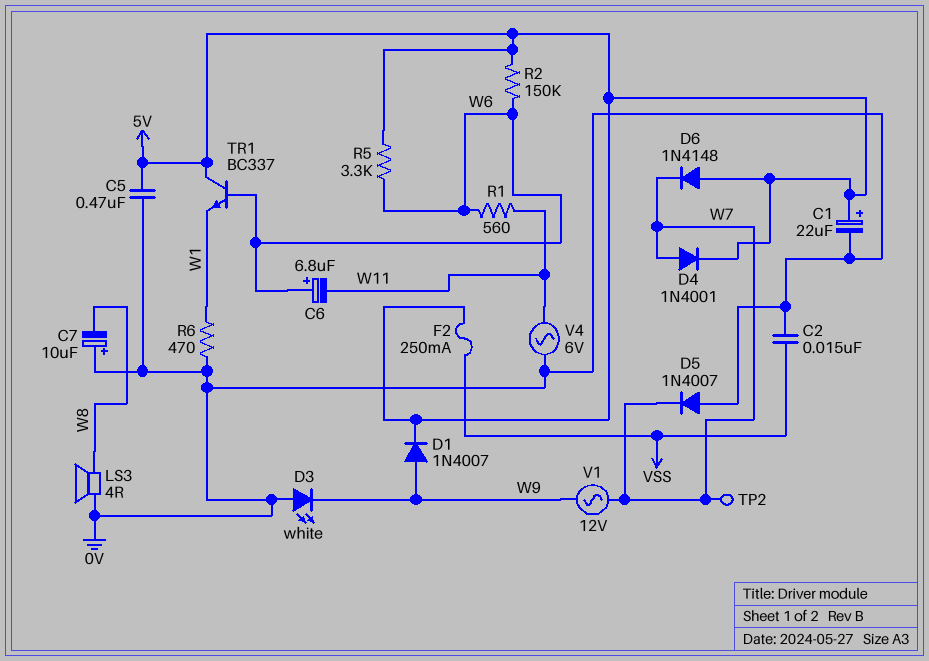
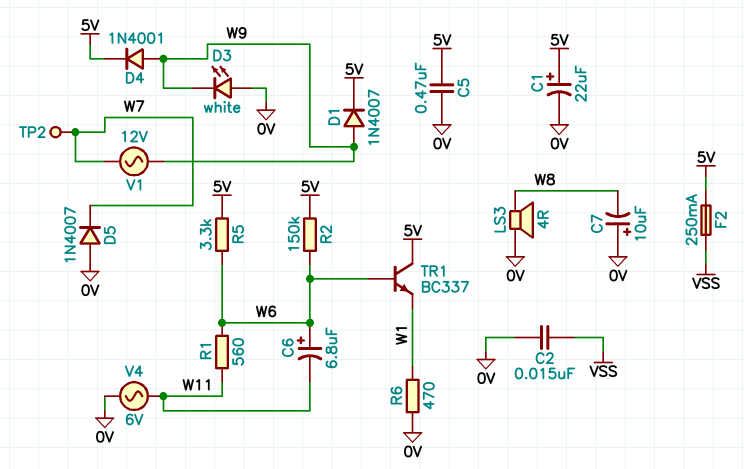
D4: diode 1N4001 (A W7, K 5V) -> diode 1N4001 (A W9, K 5V)
D6: diode 1N4148 (A 5V, K W7) -> none

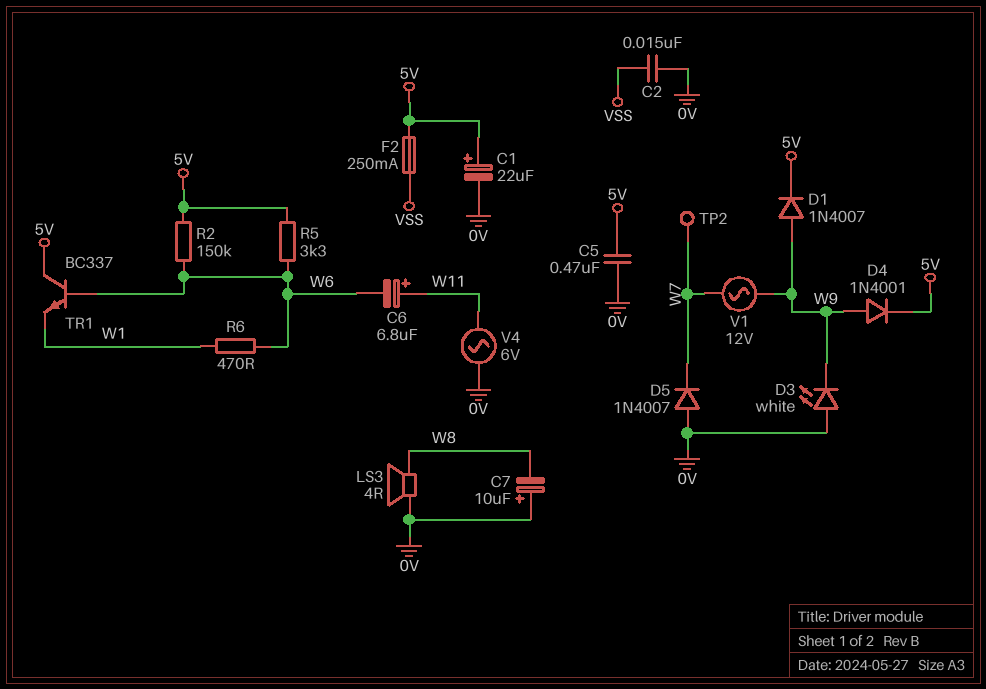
C6: 6.8uF (plus W6, minus W11) -> 6.8uF (plus W11, minus W6)
R1: 560 (W6, W11) -> none
R6: 470 (0V, W1) -> 470 (W1, W6)

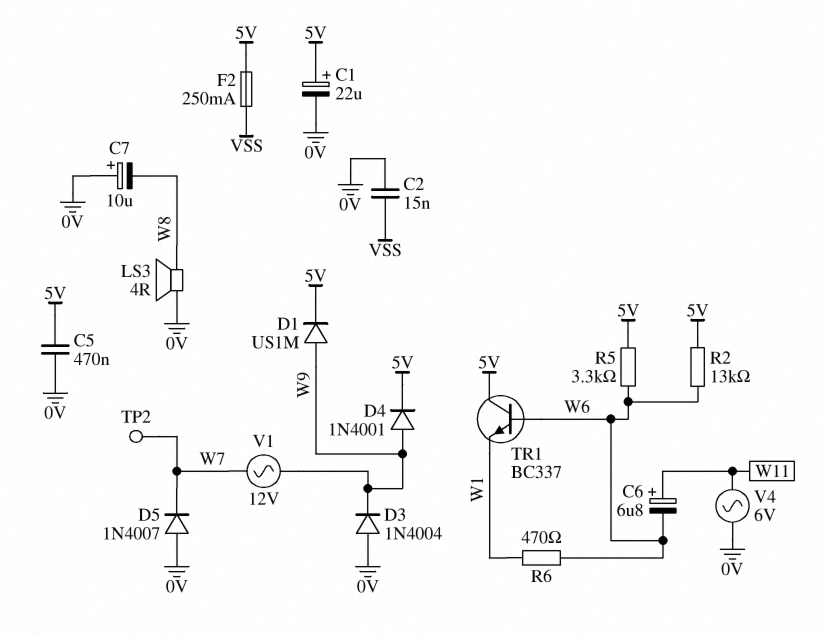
D1: diode 1N4007 (A W9, K 5V) -> diode US1M (A W9, K 5V)
D3: LED white (A 0V, K W9) -> diode 1N4004 (A 0V, K W9)
R2: 150k (5V, W6) -> 13k (5V, W6)

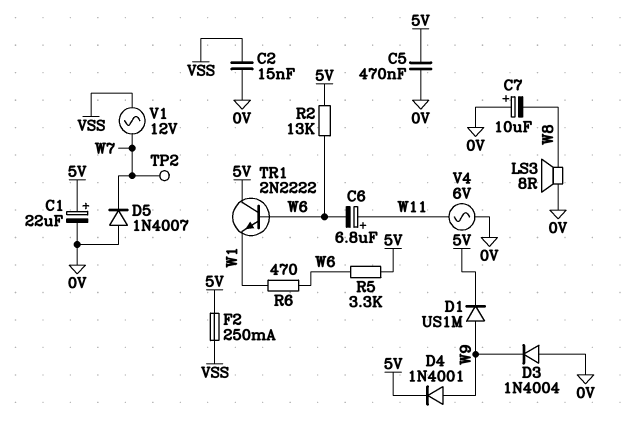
LS3: speaker 4R (0V, W8) -> speaker 8R (0V, W8)
TR1: NPN BC337 (B W6, C 5V, E W1) -> NPN 2N2222 (B W6, C 5V, E W1)
V1: AC 12V (W7, W9) -> AC 12V (VSS, W7)

